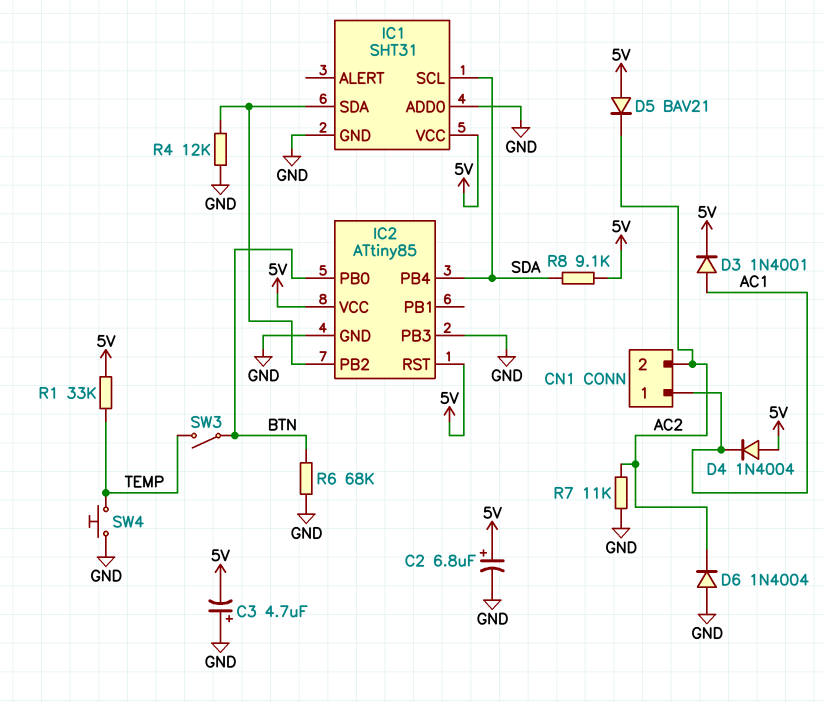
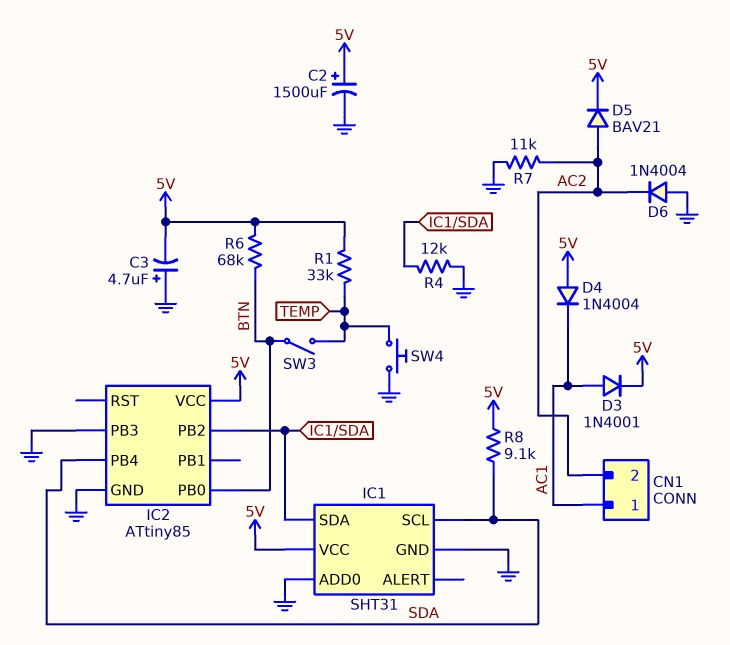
C2: 6.8uF (plus 5V, minus GND) -> 1500uF (plus 5V, minus GND)
D5: diode BAV21 (A 5V, K AC2) -> diode BAV21 (A AC2, K 5V)
IC2 pin RST: 5V -> none
R6: 68k (BTN, GND) -> 68k (5V, BTN)

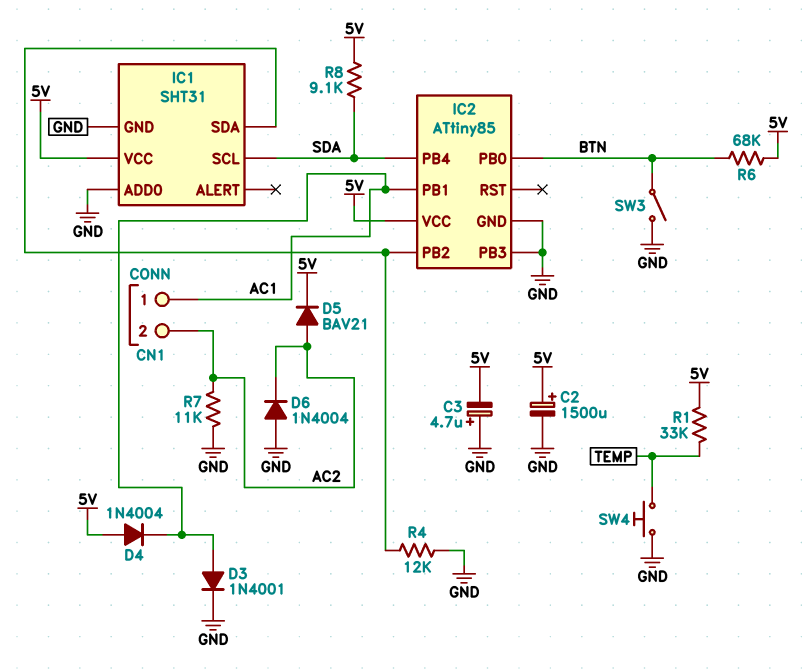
D3: diode 1N4001 (A AC1, K 5V) -> diode 1N4001 (A AC1, K GND)
IC2 pin PB1: none -> AC1
SW3: switch (BTN, TEMP) -> switch (BTN, GND)

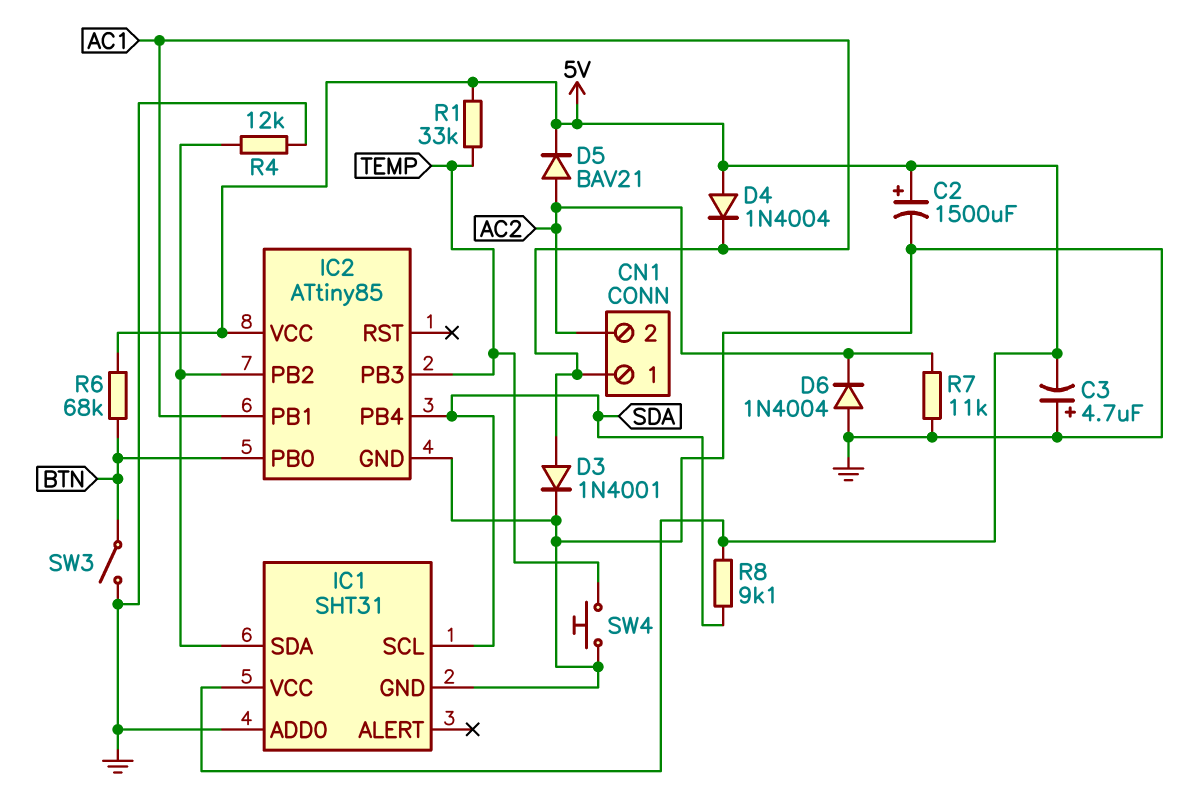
IC2 pin PB3: GND -> TEMP

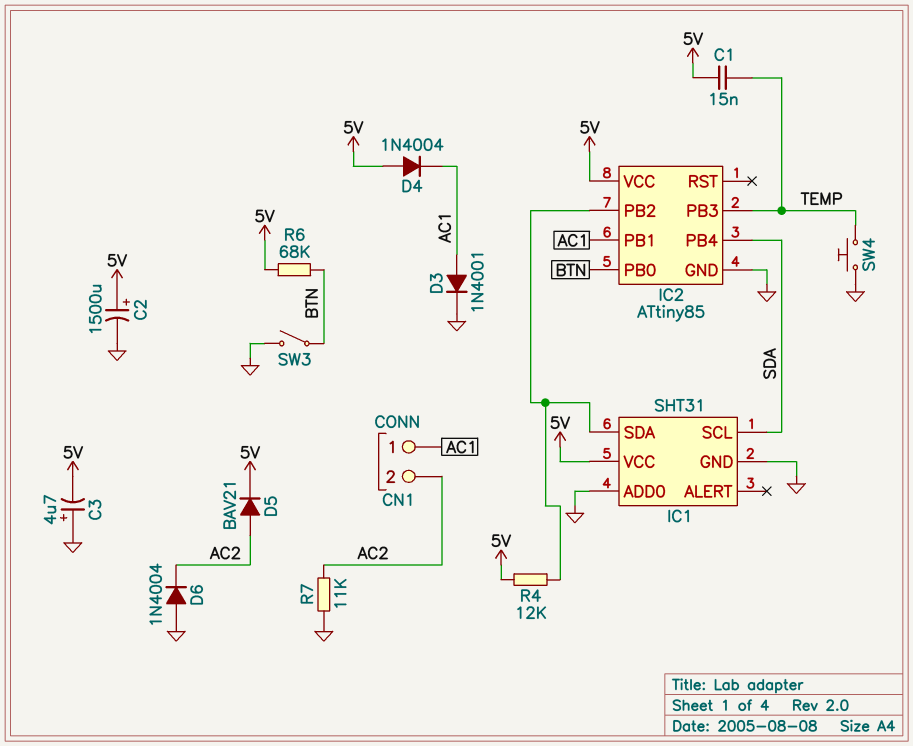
C1: none -> 15nF (5V, TEMP)
R1: 33k (5V, TEMP) -> none
R4: 12k (GND, IC1/SDA) -> 12k (5V, IC1/SDA)
R8: 9.1k (5V, SDA) -> none

